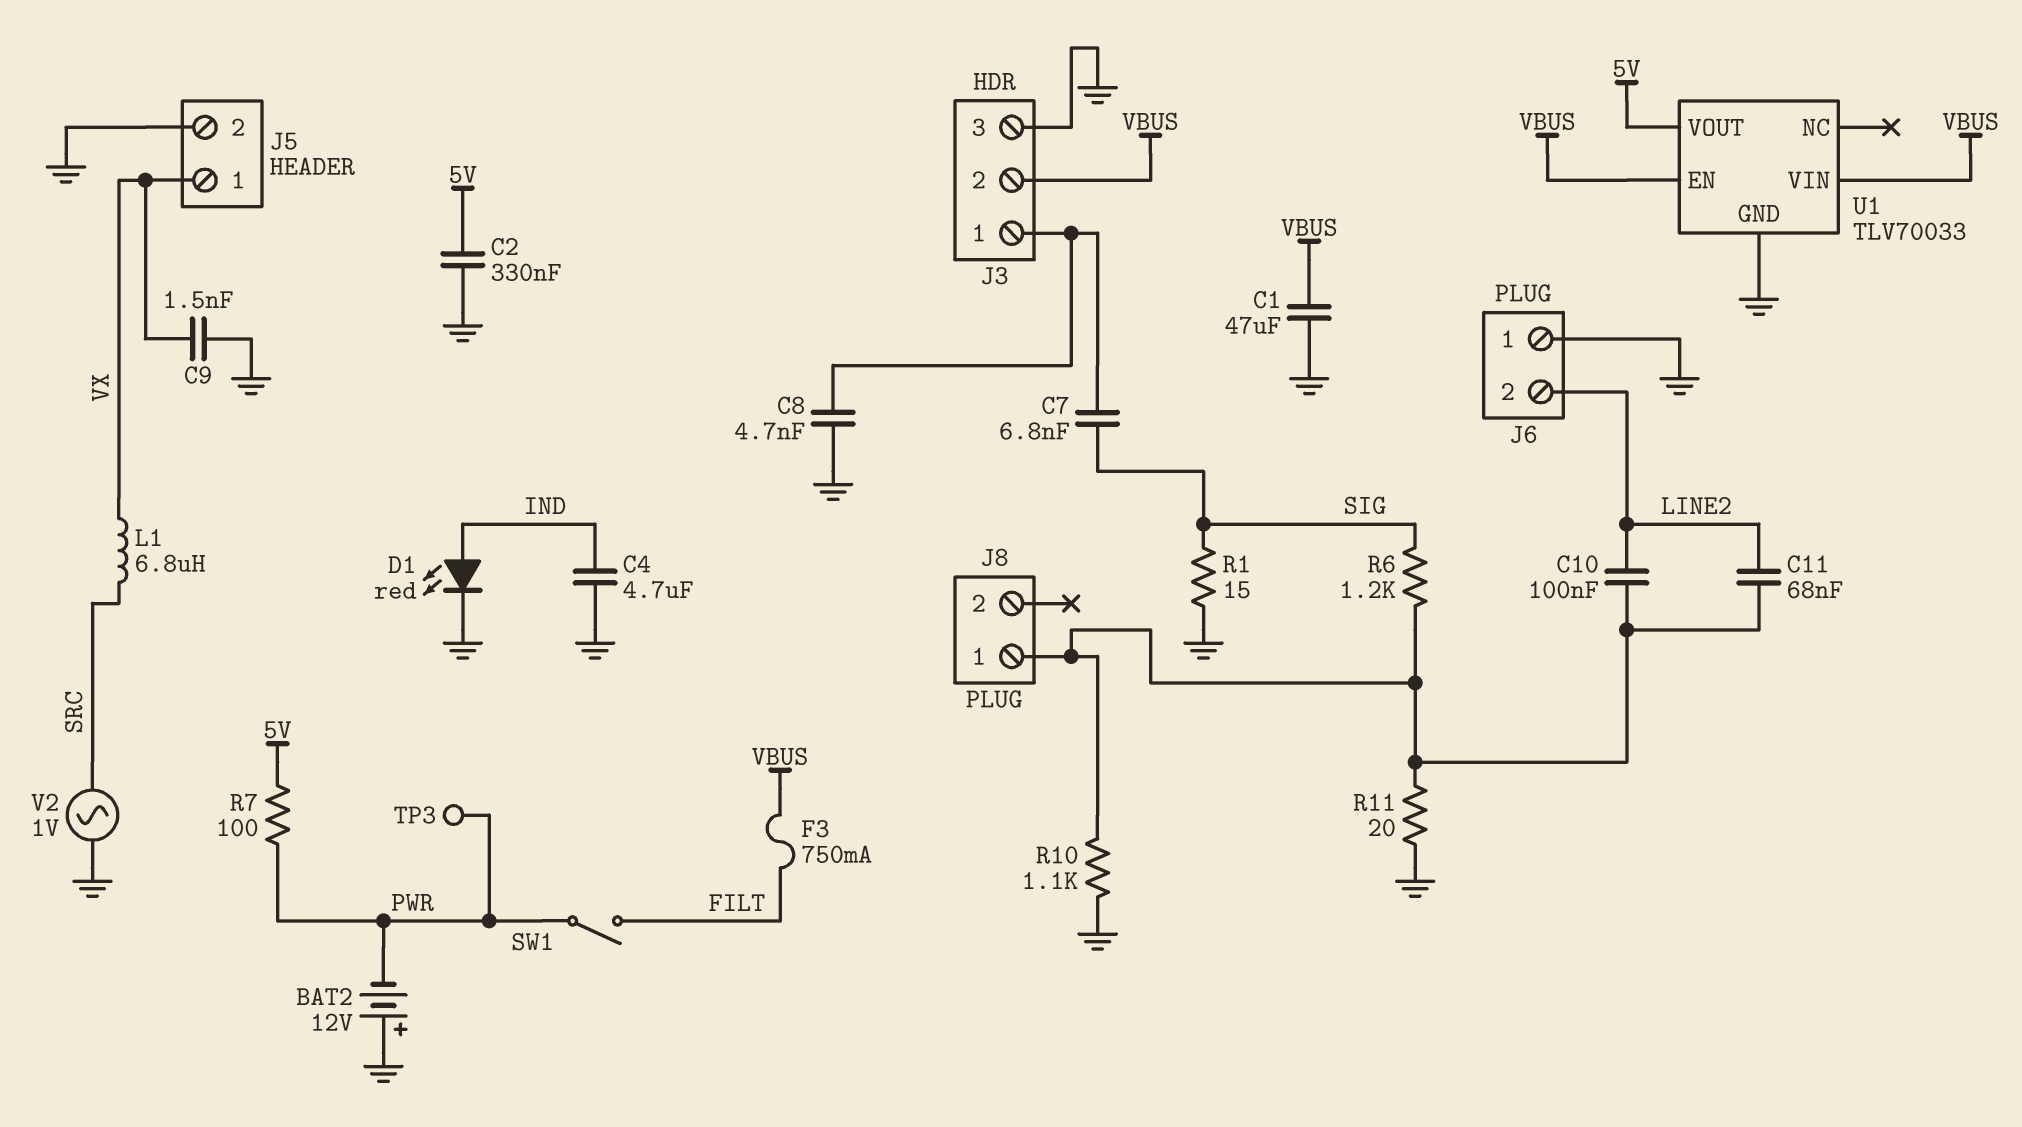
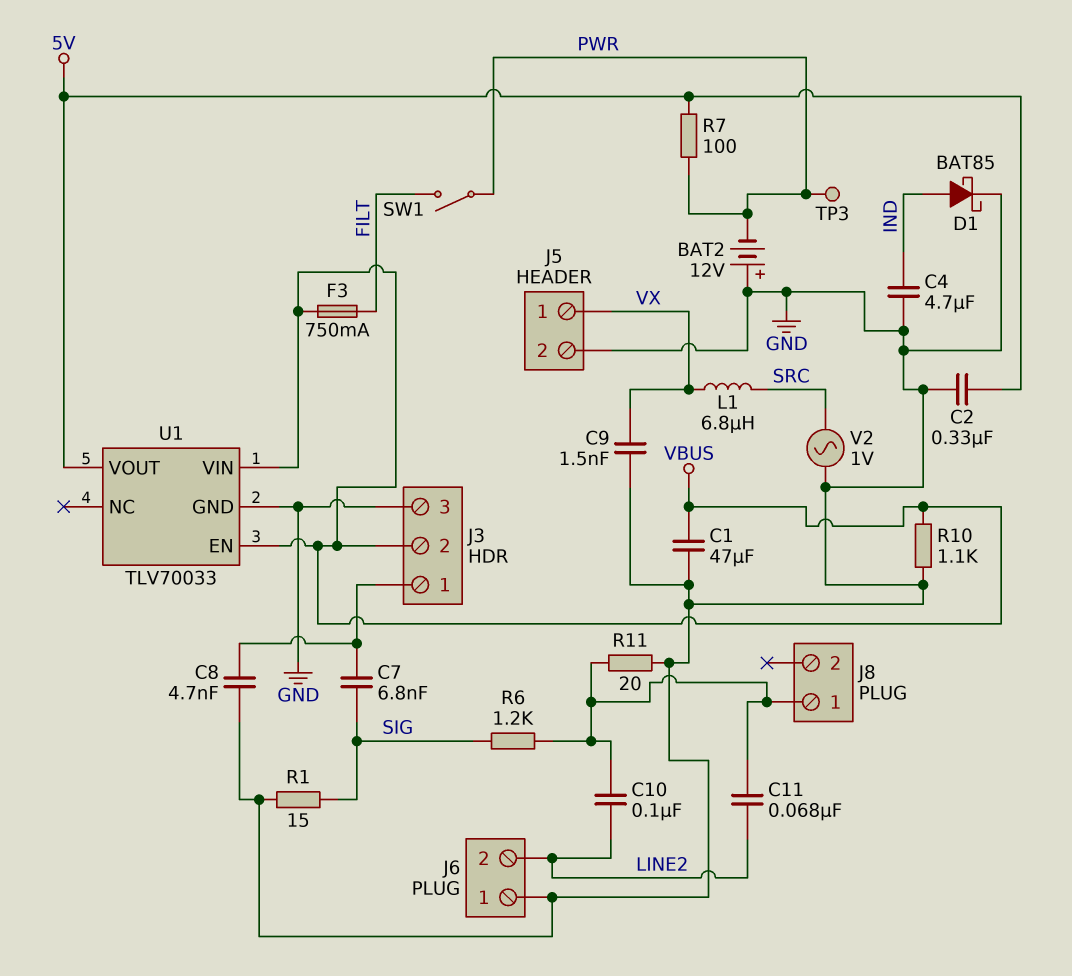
D1: LED red (A IND, K GND) -> schottky BAT85 (A IND, K GND)
R10: 1.1k (GND, J8/1) -> 1.1k (GND, VBUS)

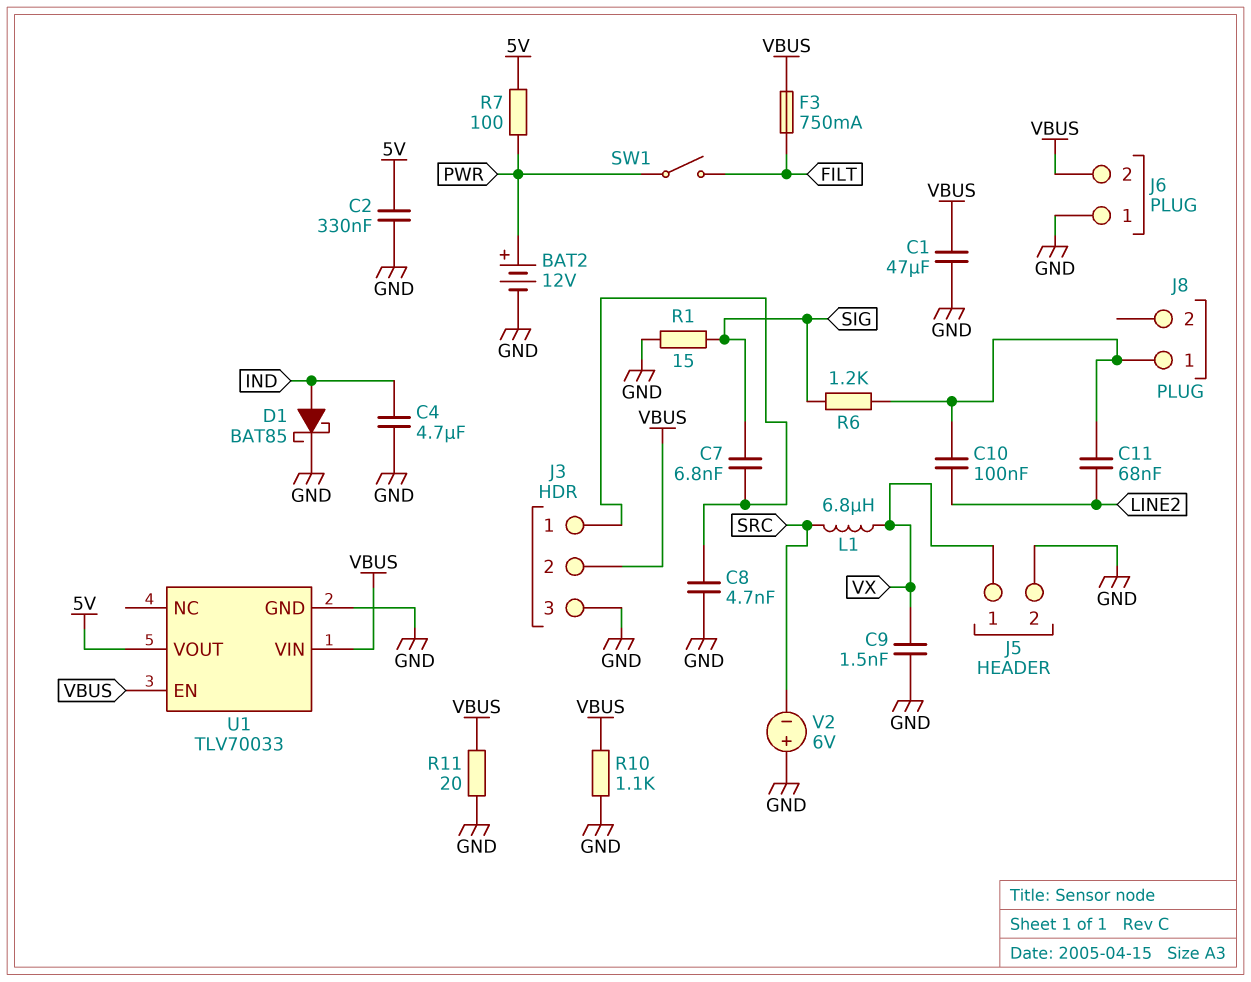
BAT2: 12V (plus GND, minus PWR) -> 12V (plus PWR, minus GND)
J6 pin 2: LINE2 -> VBUS
R11: 20 (GND, J8/1) -> 20 (GND, VBUS)
TP3: test point (PWR) -> none
V2: AC 1V (GND, SRC) -> 6V (plus GND, minus SRC)

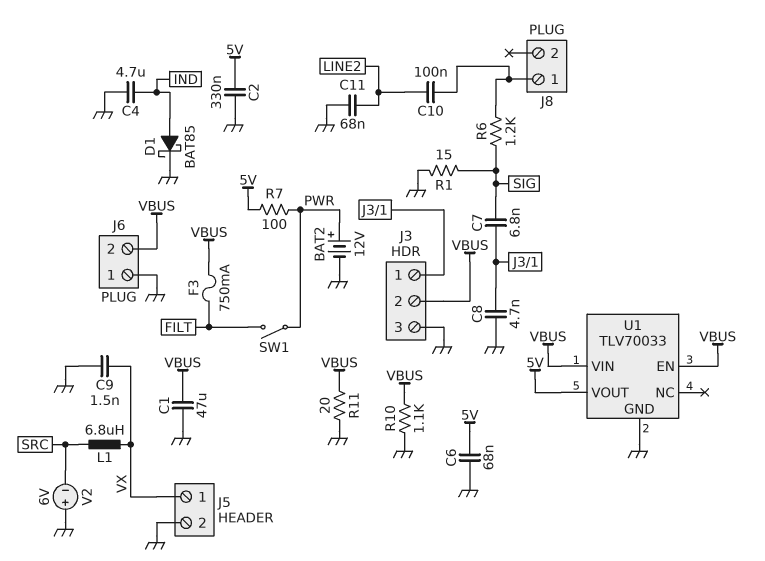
C6: none -> 68nF (5V, GND)
C11: 68nF (J8/1, LINE2) -> 68nF (GND, LINE2)

